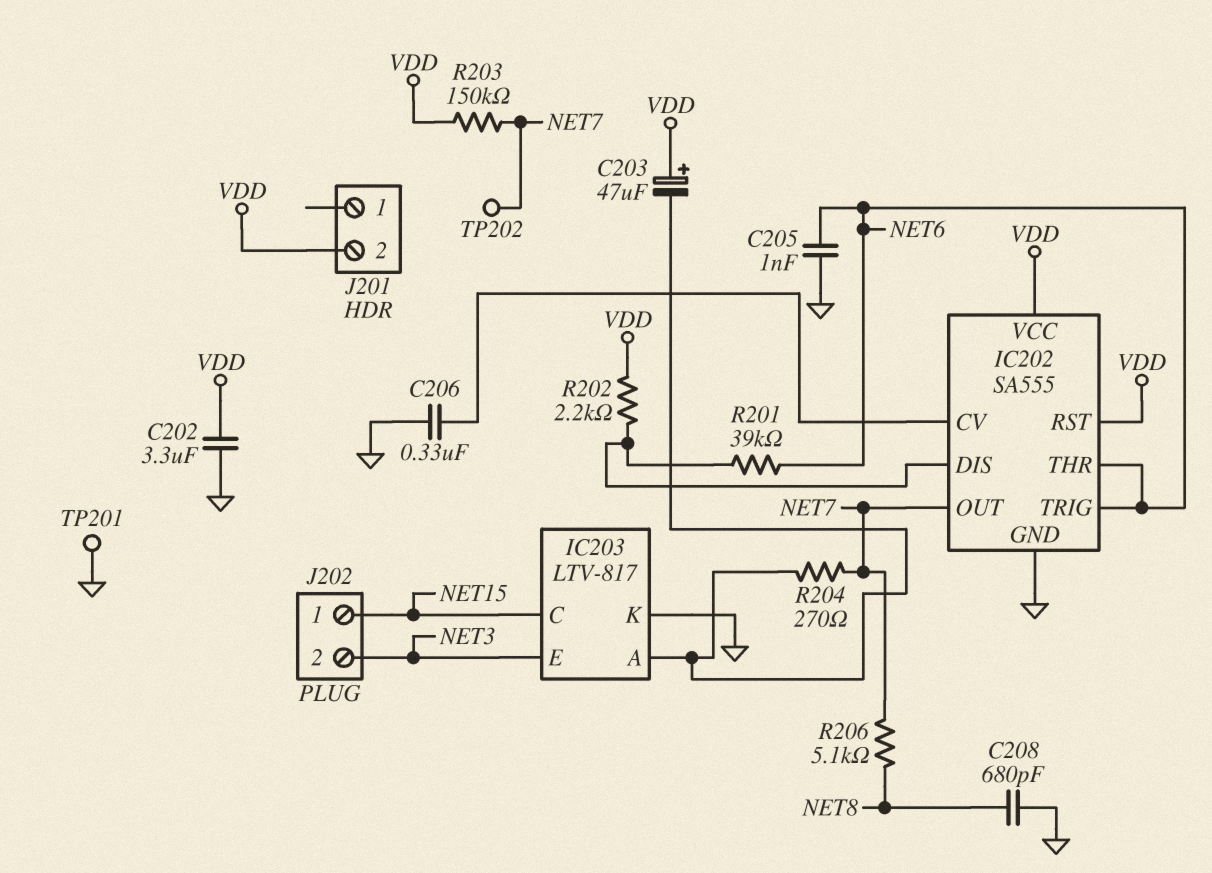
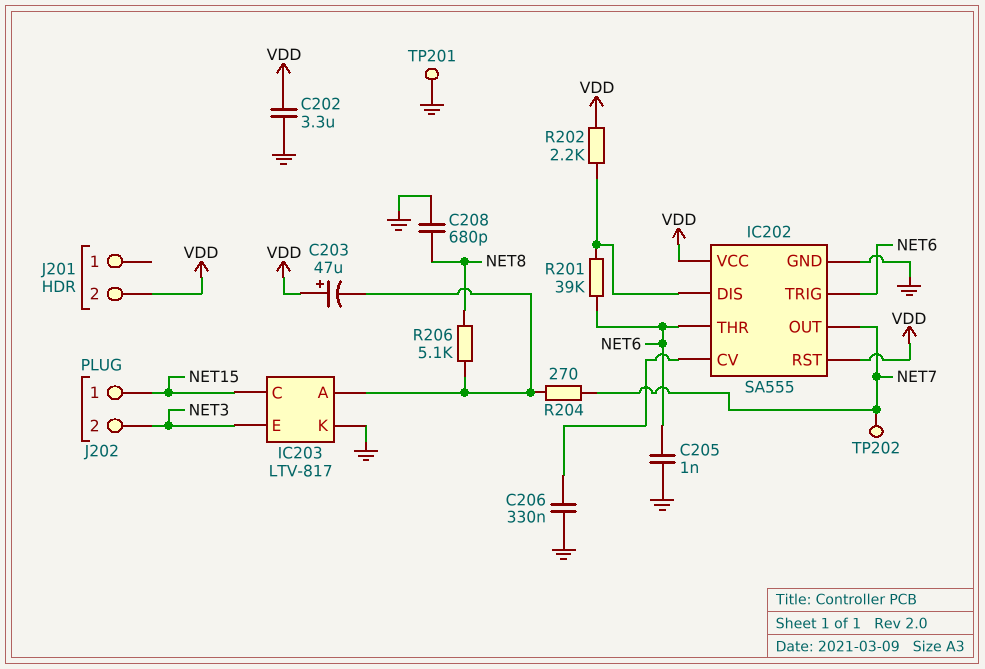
R203: 150k (NET7, VDD) -> none
R206: 5.1k (NET7, NET8) -> 5.1k (IC203/A, NET8)

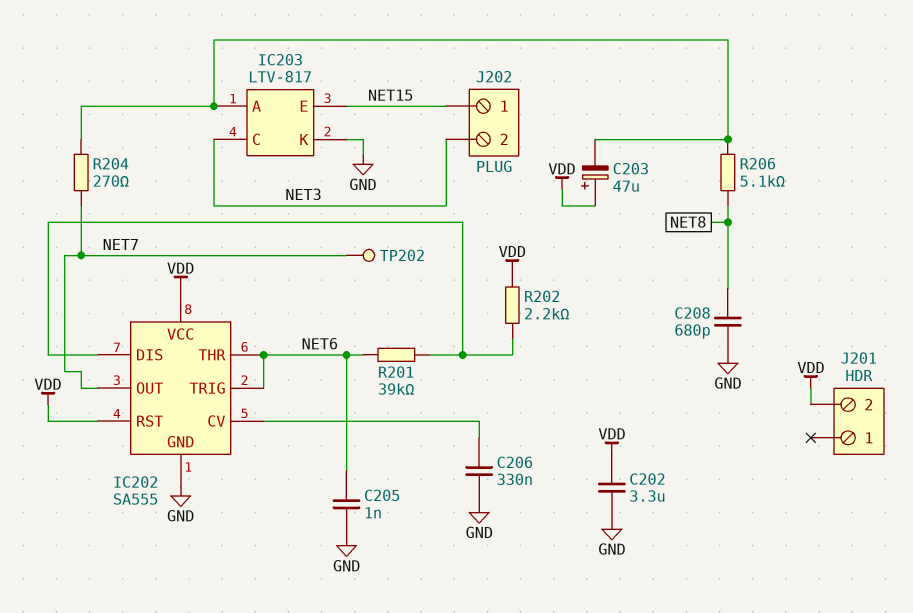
IC203 pin C: NET15 -> NET3
IC203 pin E: NET3 -> NET15
TP201: test point (GND) -> none

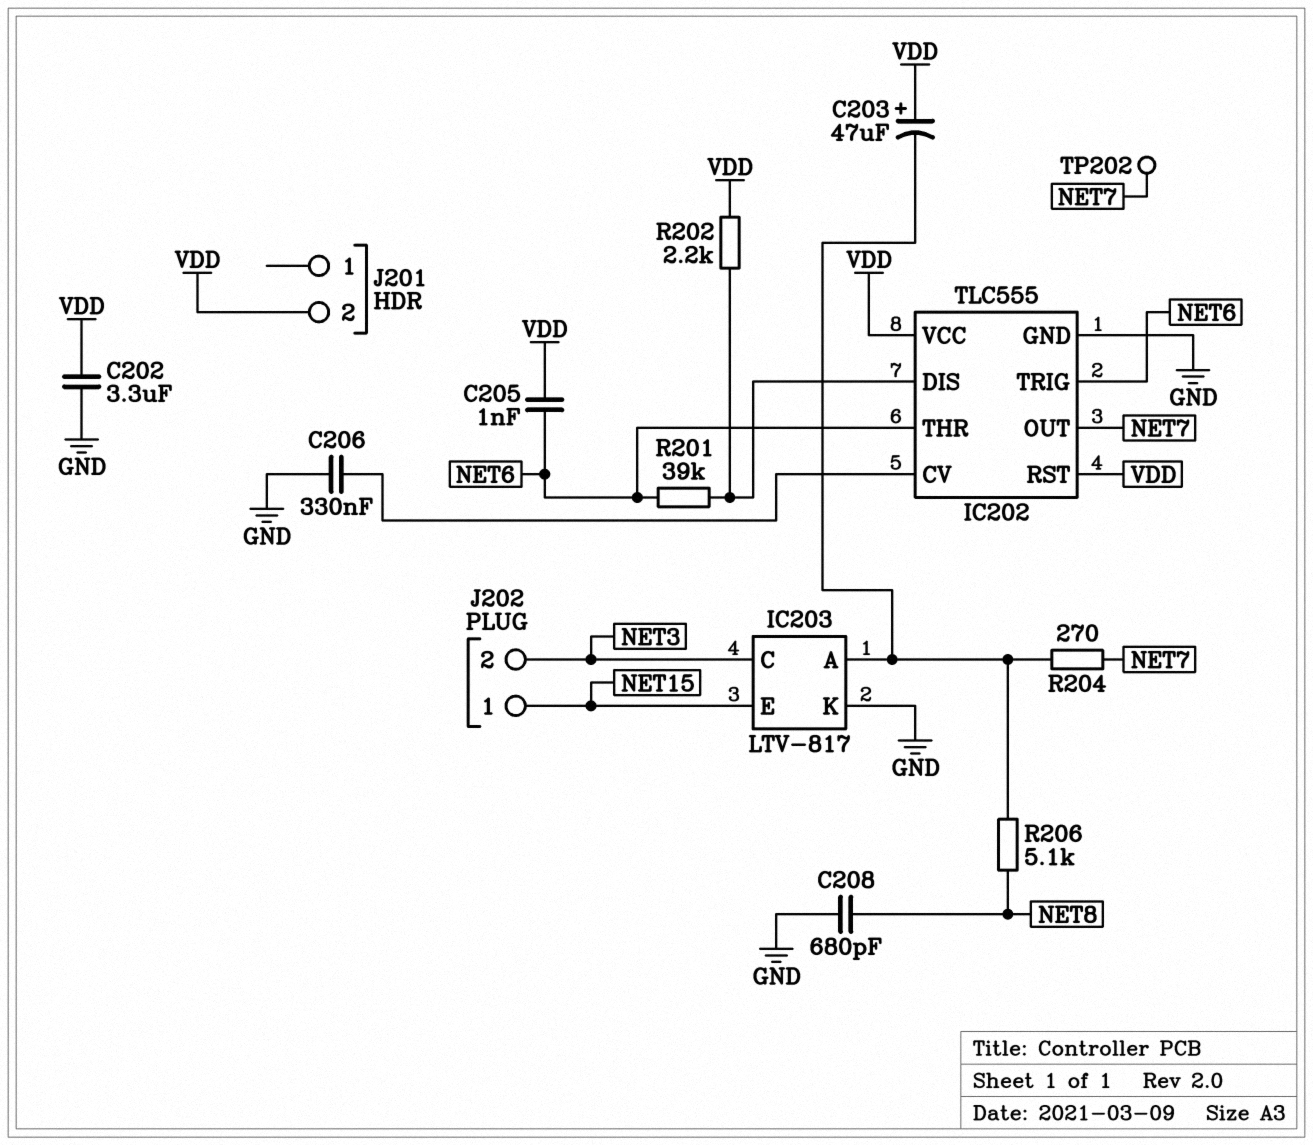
C205: 1nF (GND, NET6) -> 1nF (NET6, VDD)
IC202: SA555 -> TLC555

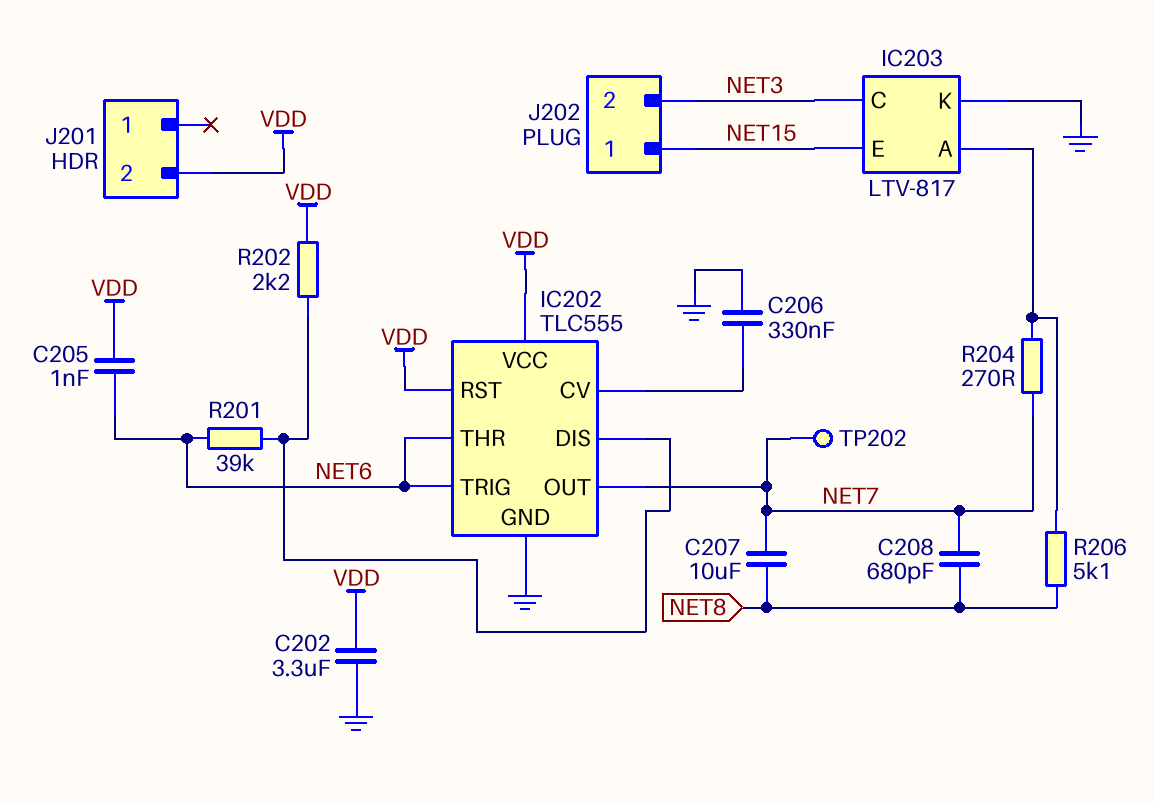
C203: 47uF (plus VDD, minus IC203/A) -> none
C207: none -> 10uF (NET7, NET8)
C208: 680pF (GND, NET8) -> 680pF (NET7, NET8)

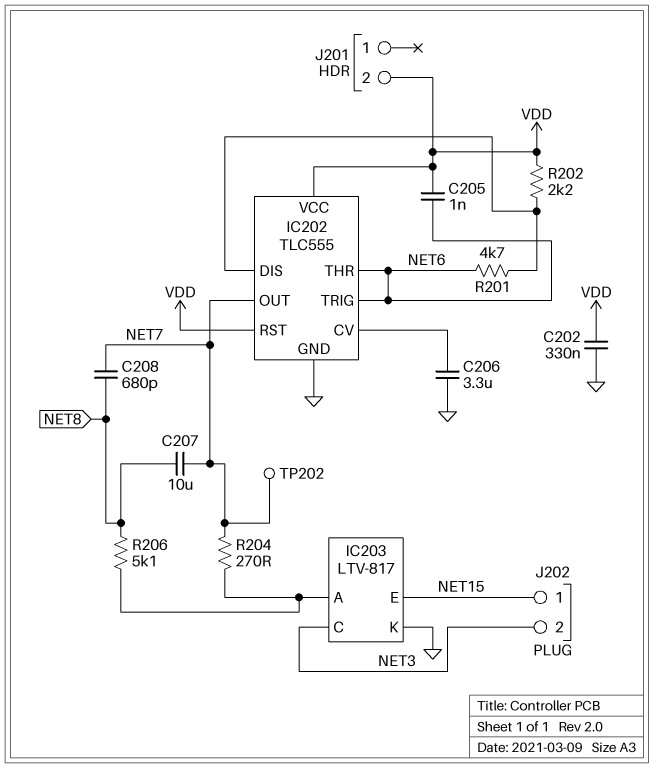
C202: 3.3uF (GND, VDD) -> 330nF (GND, VDD)
C206: 330nF (GND, IC202/CV) -> 3.3uF (GND, IC202/CV)
R201: 39k (IC202/DIS, NET6) -> 4.7k (IC202/DIS, NET6)

